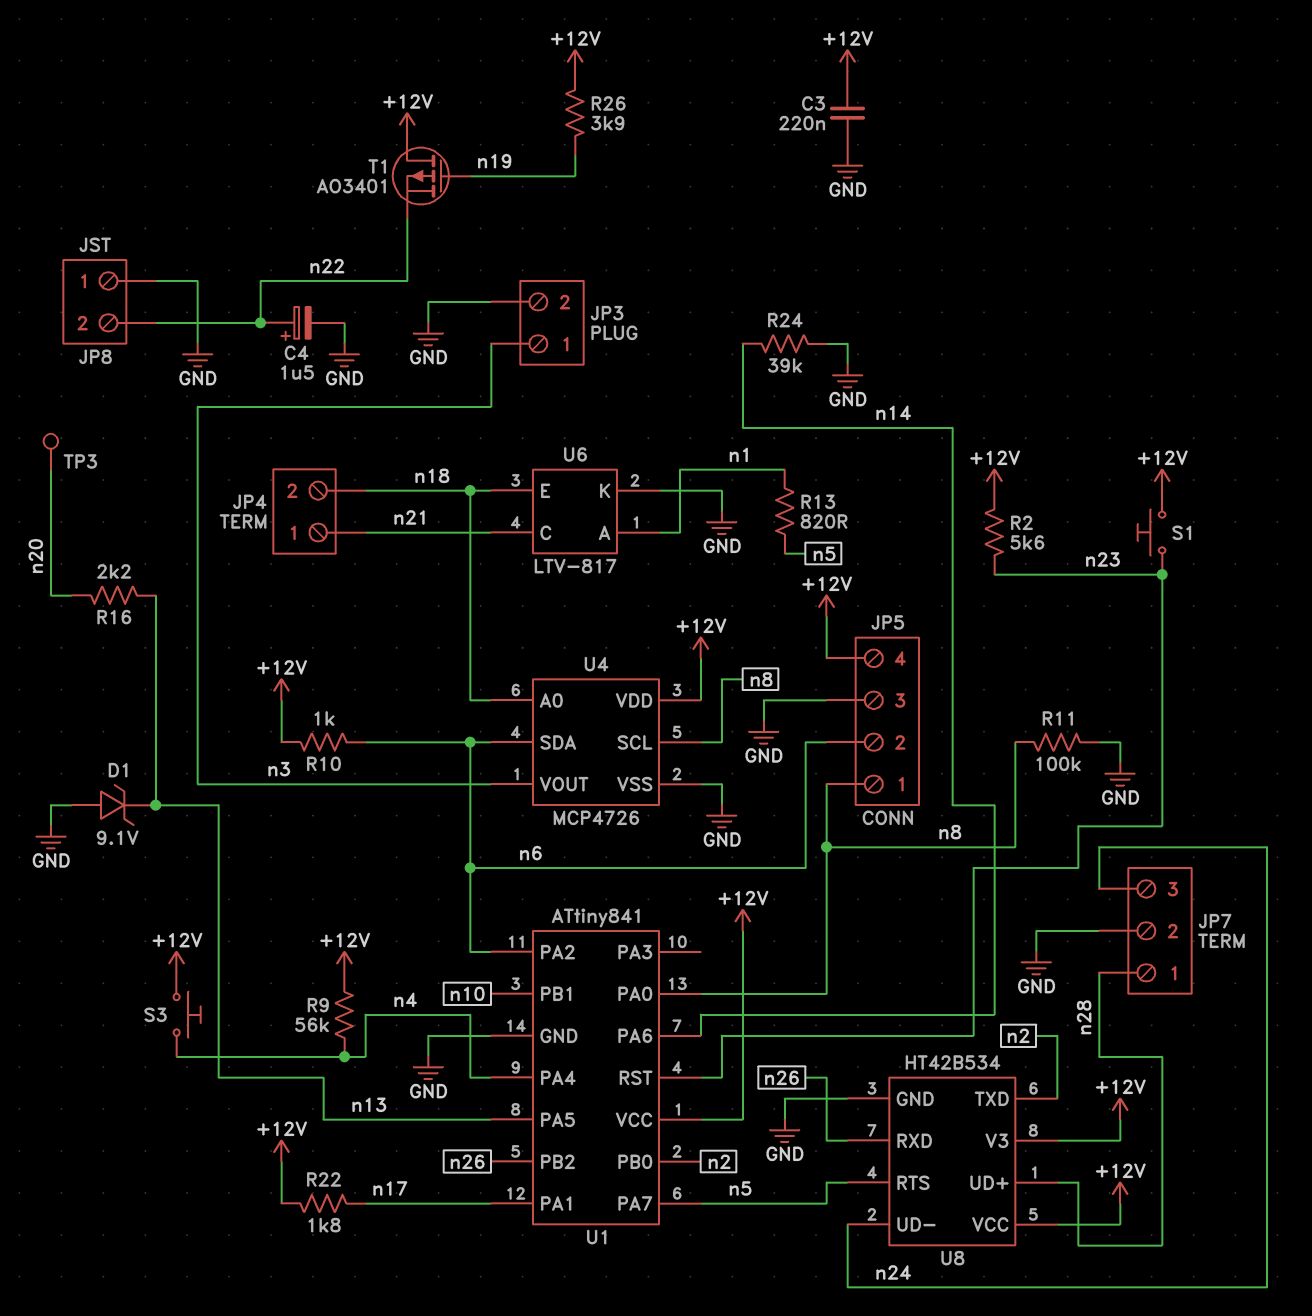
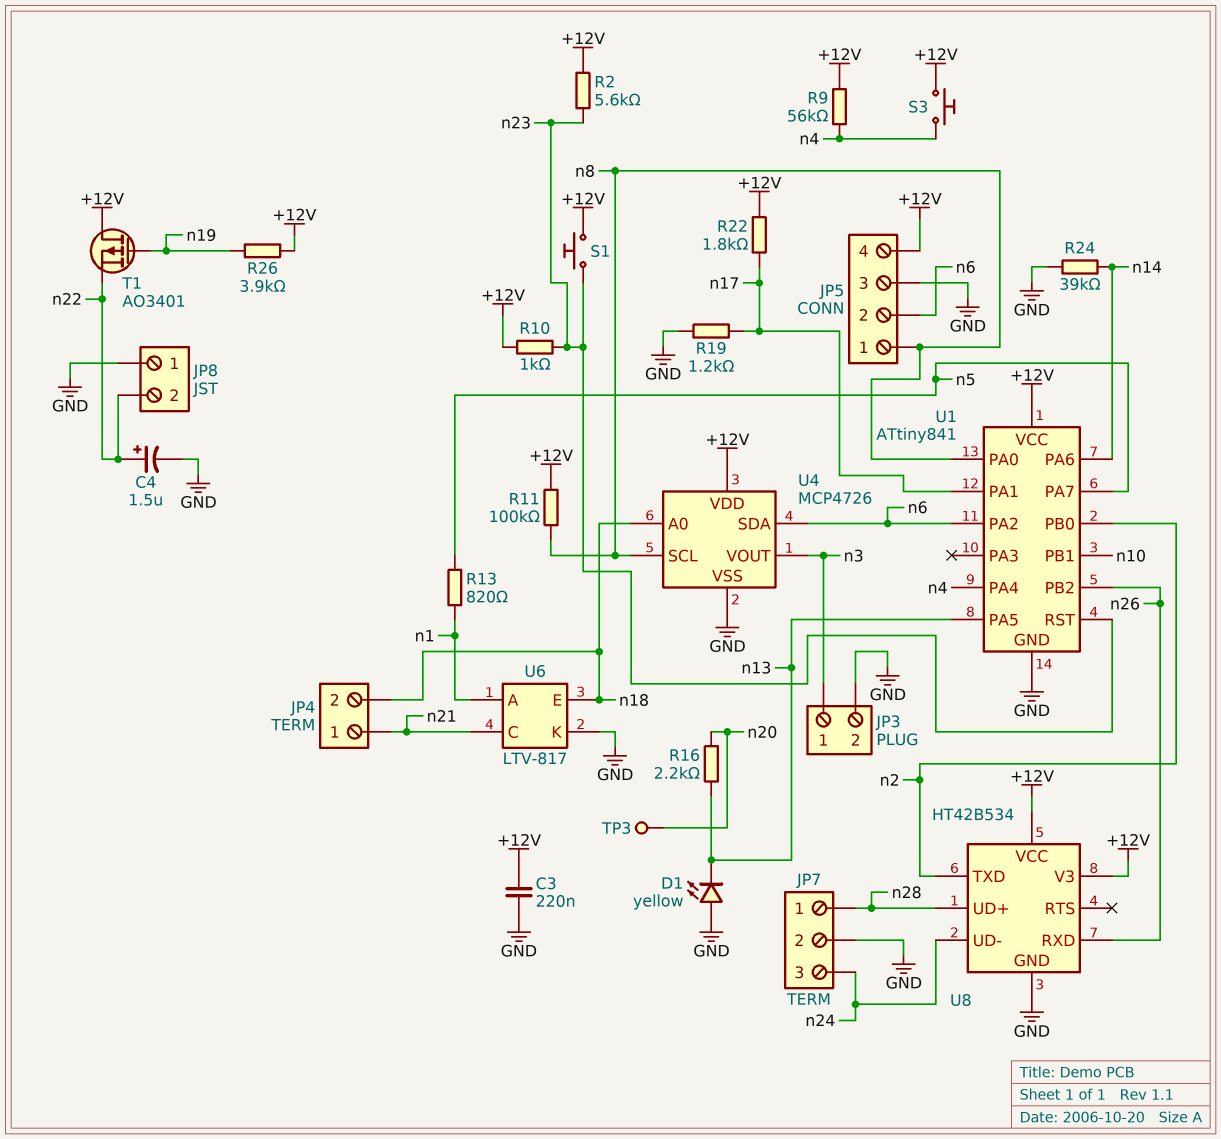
D1: zener 9.1V (A GND, K n13) -> LED yellow (A GND, K n13)
R10: 1k (+12V, n6) -> 1k (+12V, n23)
R11: 100k (GND, n8) -> 100k (+12V, n8)
R19: none -> 1.2k (GND, n17)
U8 pin RTS: n5 -> none

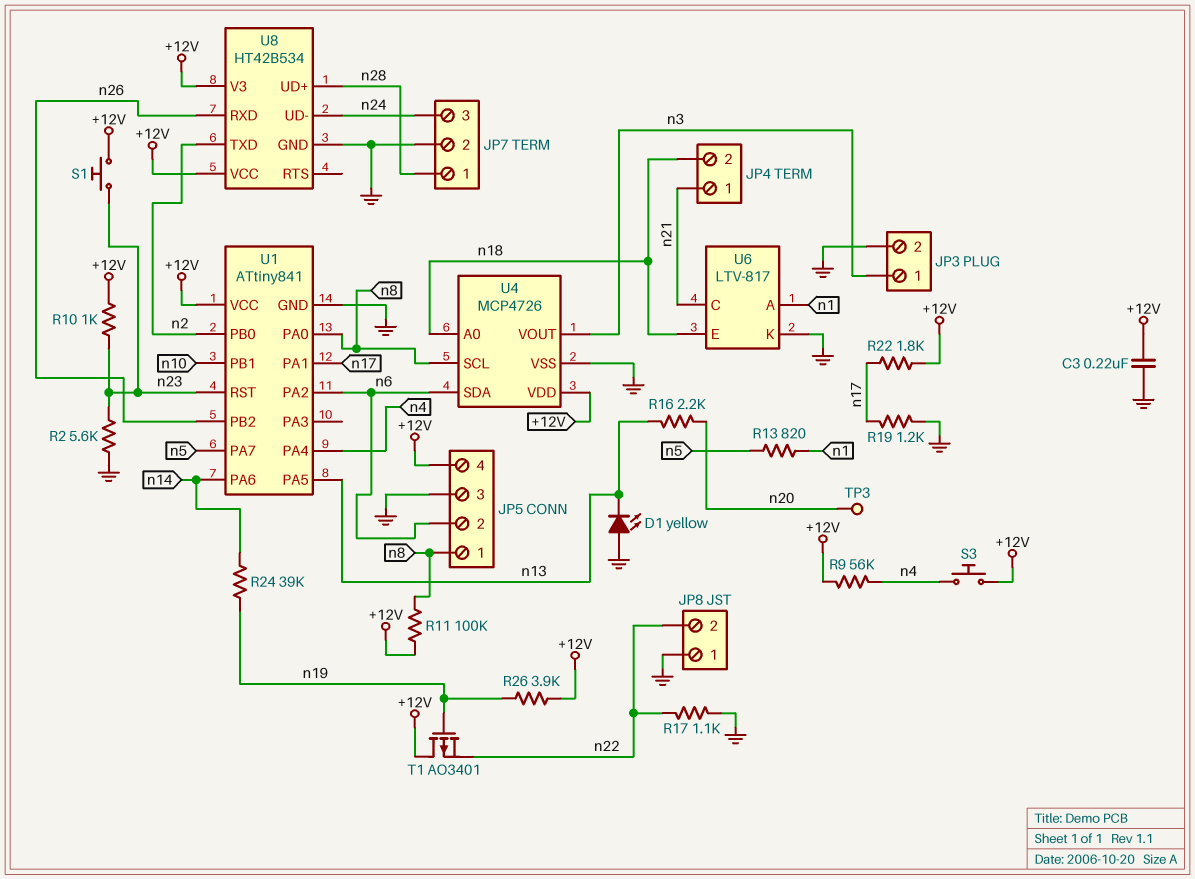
C4: 1.5uF (plus n22, minus GND) -> none
R2: 5.6k (+12V, n23) -> 5.6k (GND, n23)
R17: none -> 1.1k (GND, n22)
R24: 39k (GND, n14) -> 39k (n14, n19)

